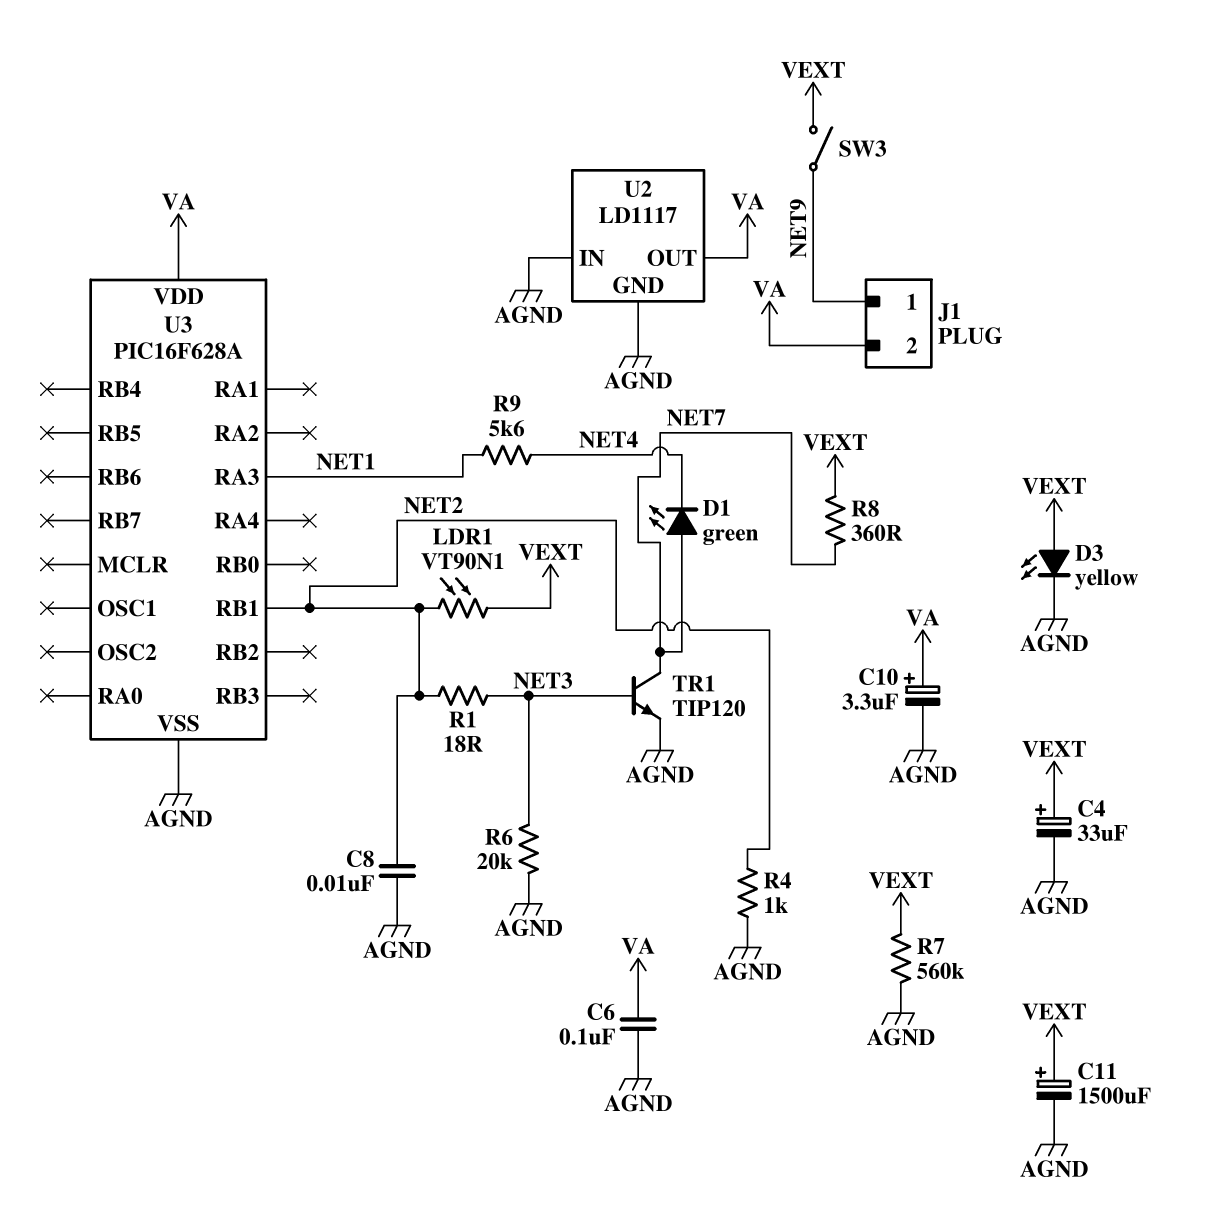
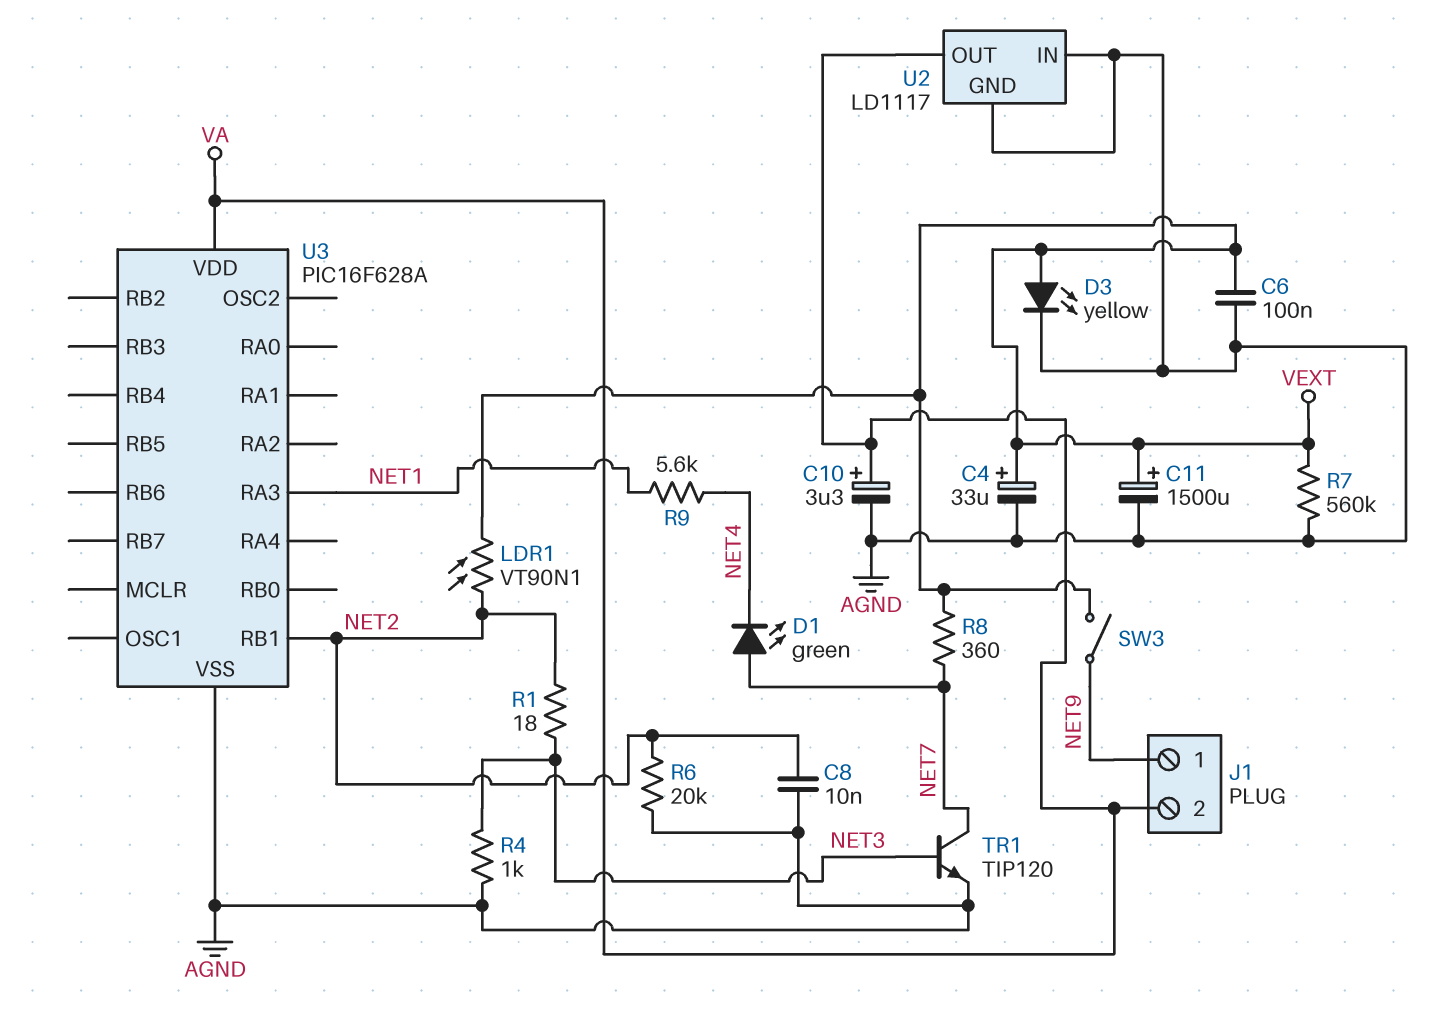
C6: 100nF (AGND, VA) -> 100nF (AGND, VEXT)
R4: 1k (AGND, NET2) -> 1k (AGND, NET3)
R6: 20k (AGND, NET3) -> 20k (AGND, NET2)

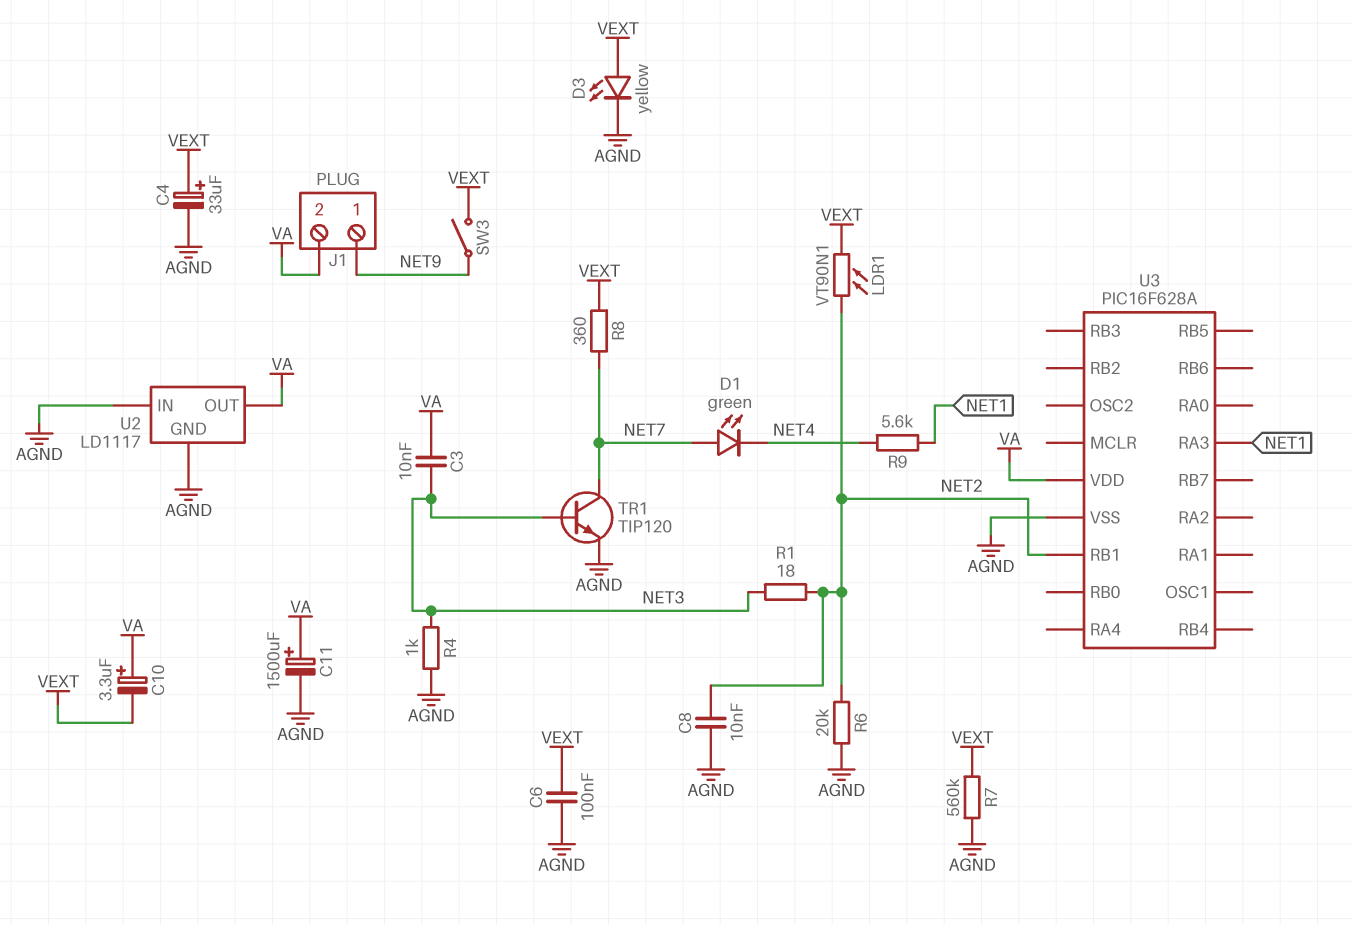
C3: none -> 10nF (NET3, VA)
C10: 3.3uF (plus VA, minus AGND) -> 3.3uF (plus VA, minus VEXT)
C11: 1500uF (plus VEXT, minus AGND) -> 1500uF (plus VA, minus AGND)

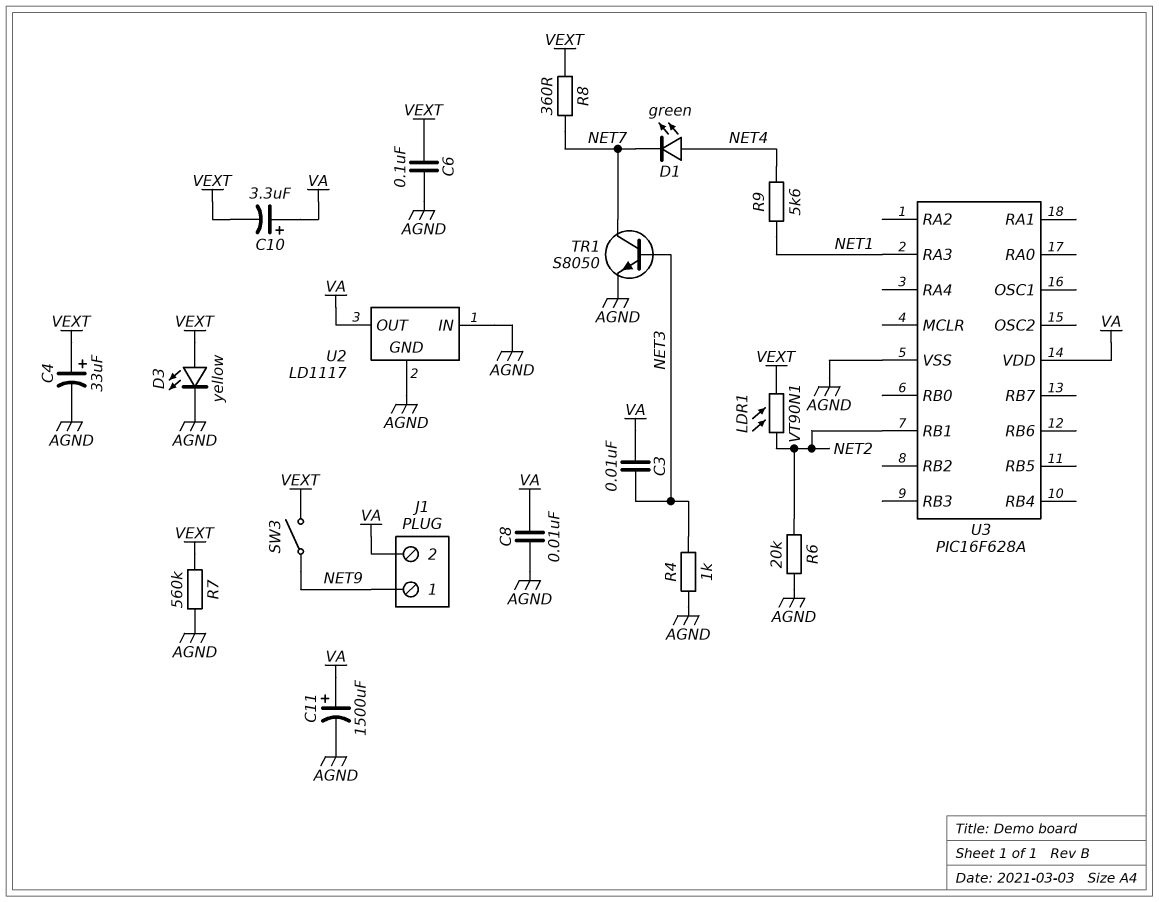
C8: 10nF (AGND, NET2) -> 10nF (AGND, VA)
D1: LED green (A NET7, K NET4) -> LED green (A NET4, K NET7)
R1: 18 (NET2, NET3) -> none
TR1: NPN TIP120 (B NET3, C NET7, E AGND) -> NPN S8050 (B NET3, C NET7, E AGND)

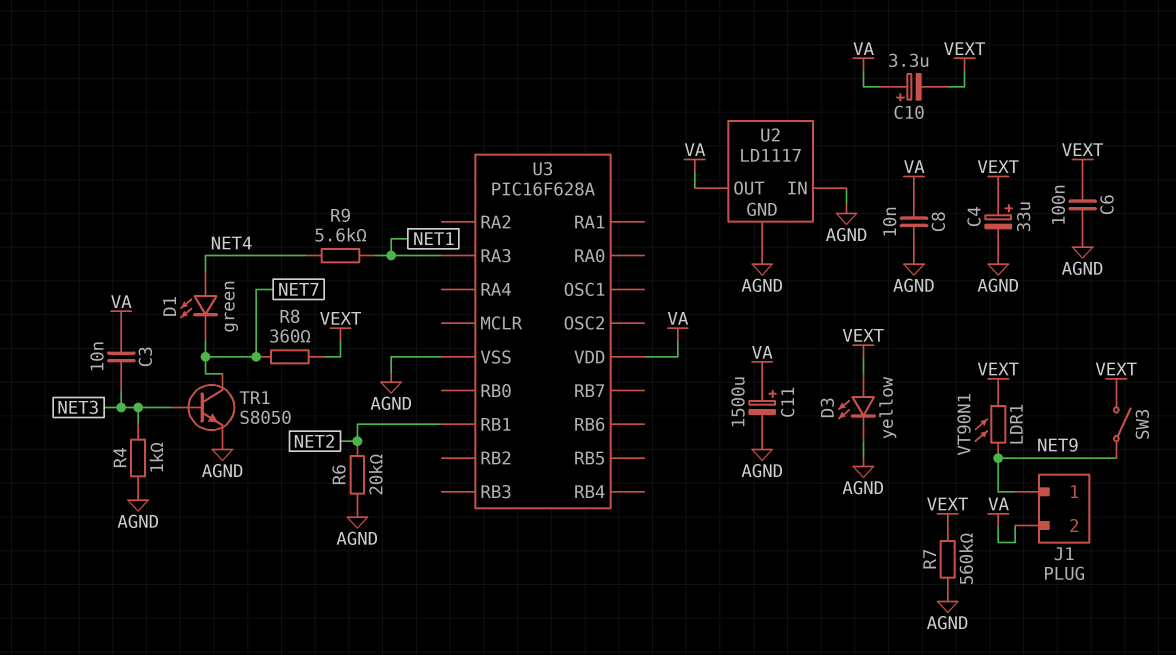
LDR1: VT90N1 (NET2, VEXT) -> VT90N1 (NET9, VEXT)

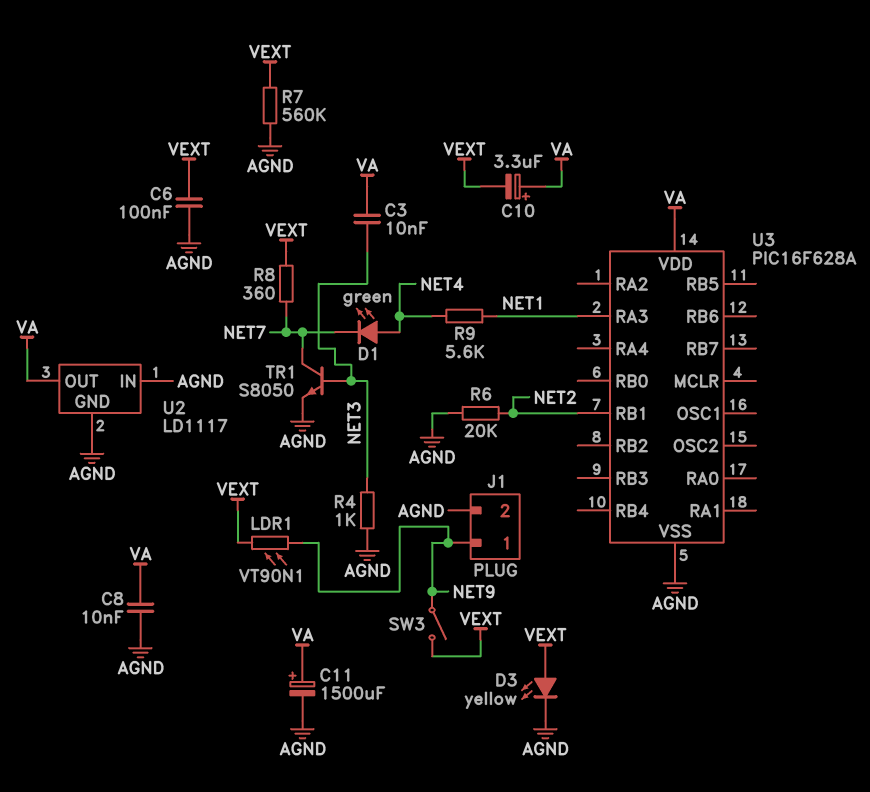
C4: 33uF (plus VEXT, minus AGND) -> none
J1 pin 2: VA -> AGND

